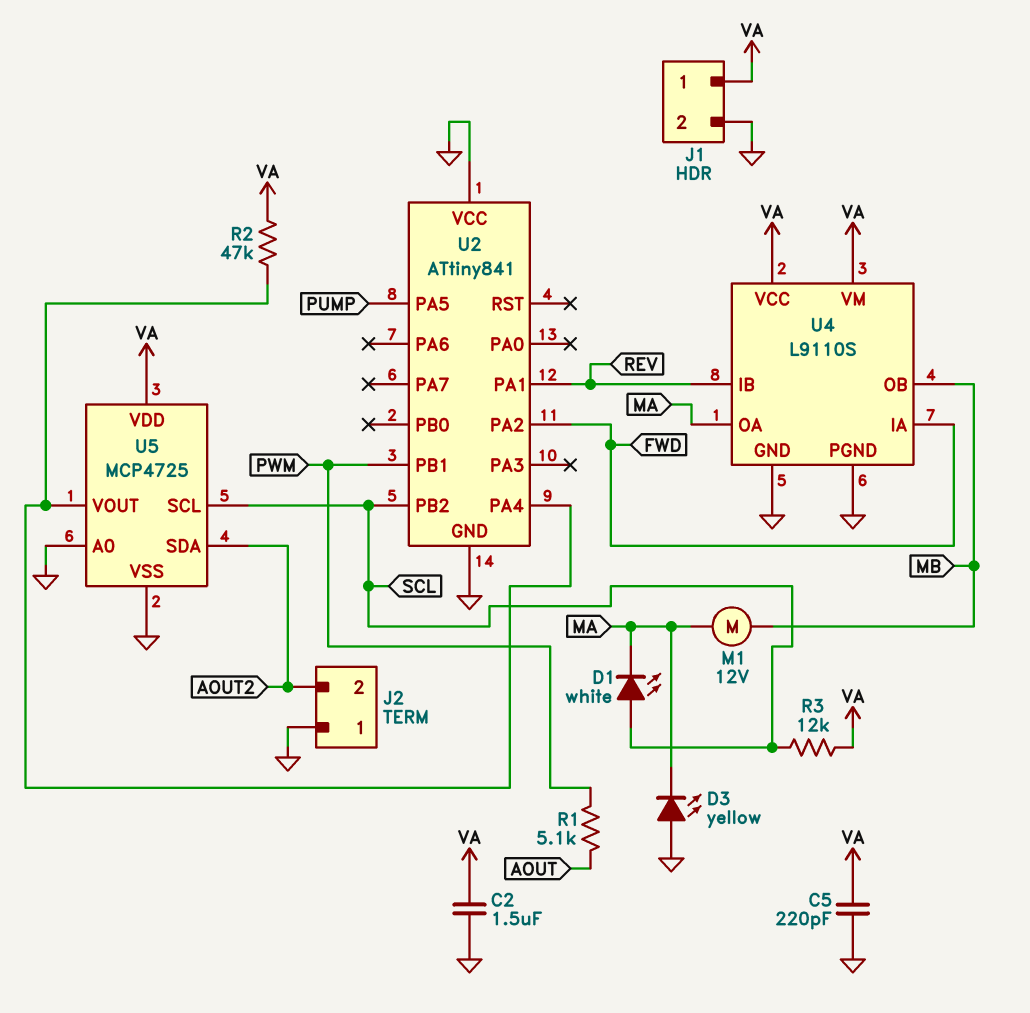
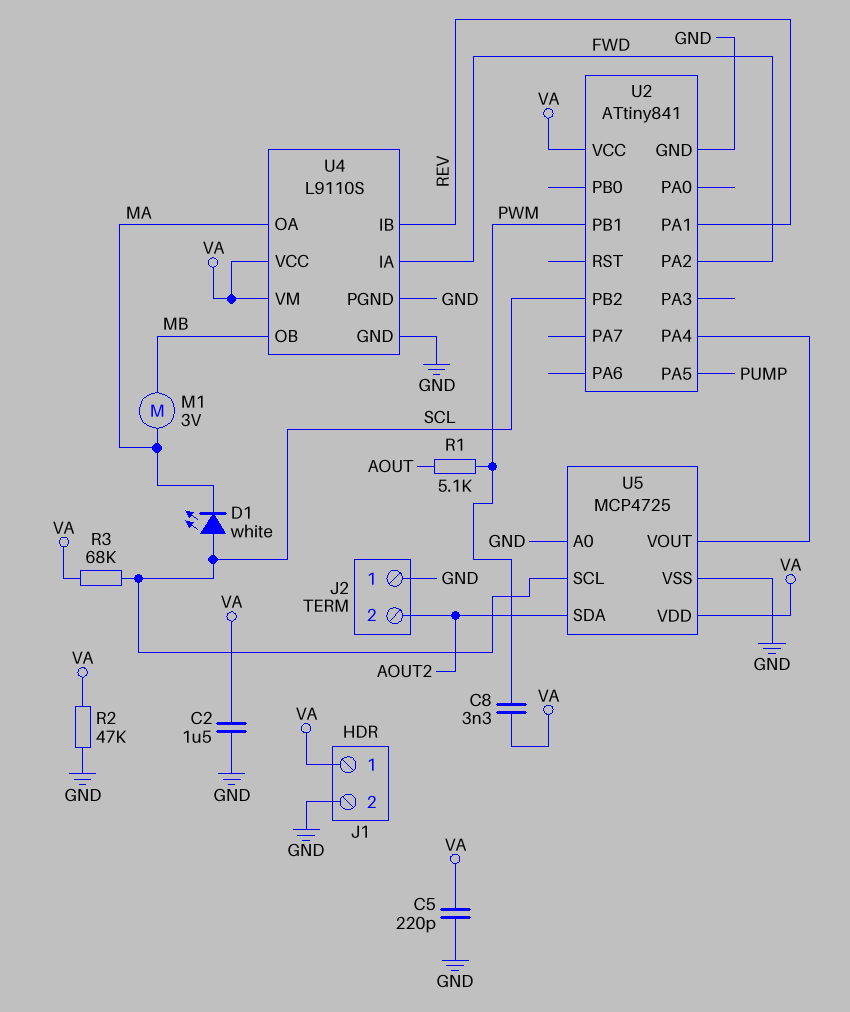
C8: none -> 3.3nF (PWM, VA)
D3: LED yellow (A GND, K MA) -> none
M1: motor 12V (MA, MB) -> motor 3V (MA, MB)
R2: 47k (U2/PA4, VA) -> 47k (GND, VA)
R3: 12k (SCL, VA) -> 68k (SCL, VA)
U2 pin VCC: GND -> VA

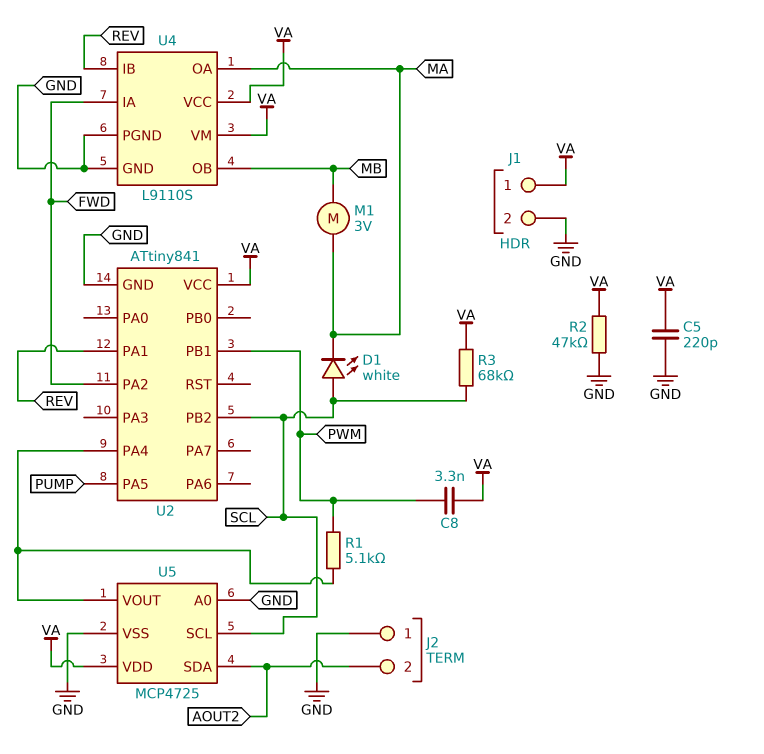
C2: 1.5uF (GND, VA) -> none
R1: 5.1k (AOUT, PWM) -> 5.1k (PWM, U2/PA4)

